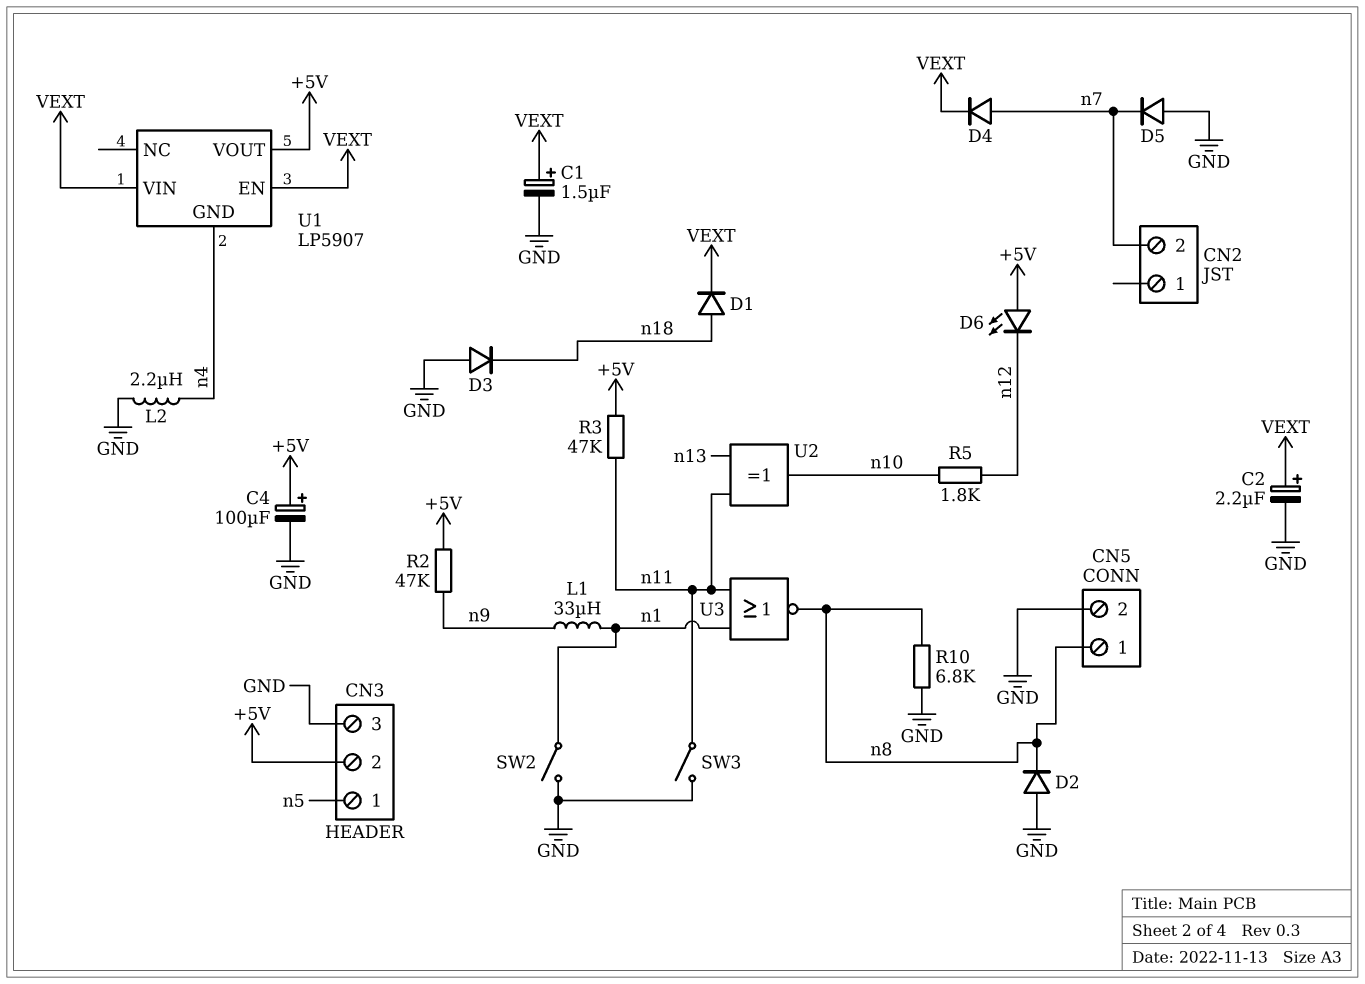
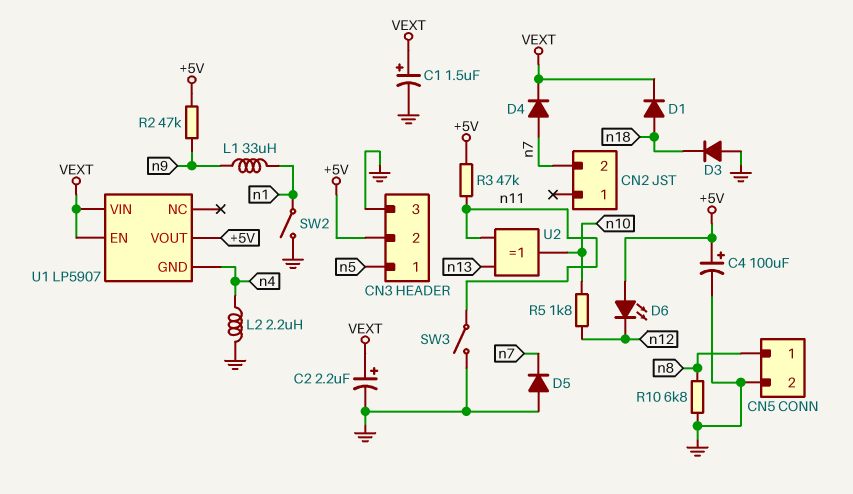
D2: diode (A GND, K n8) -> none
U3: NOR (in n1, in n11, out n8) -> none

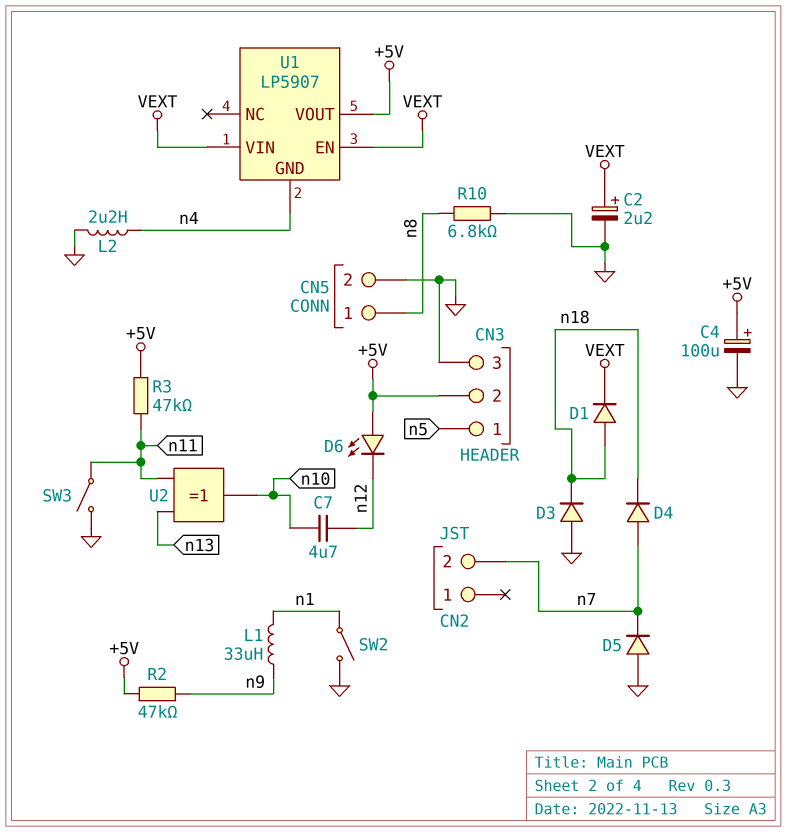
C1: 1.5uF (plus VEXT, minus GND) -> none
C7: none -> 4.7uF (n10, n12)
D4: diode (A n7, K VEXT) -> diode (A n7, K n18)
R5: 1.8k (n10, n12) -> none

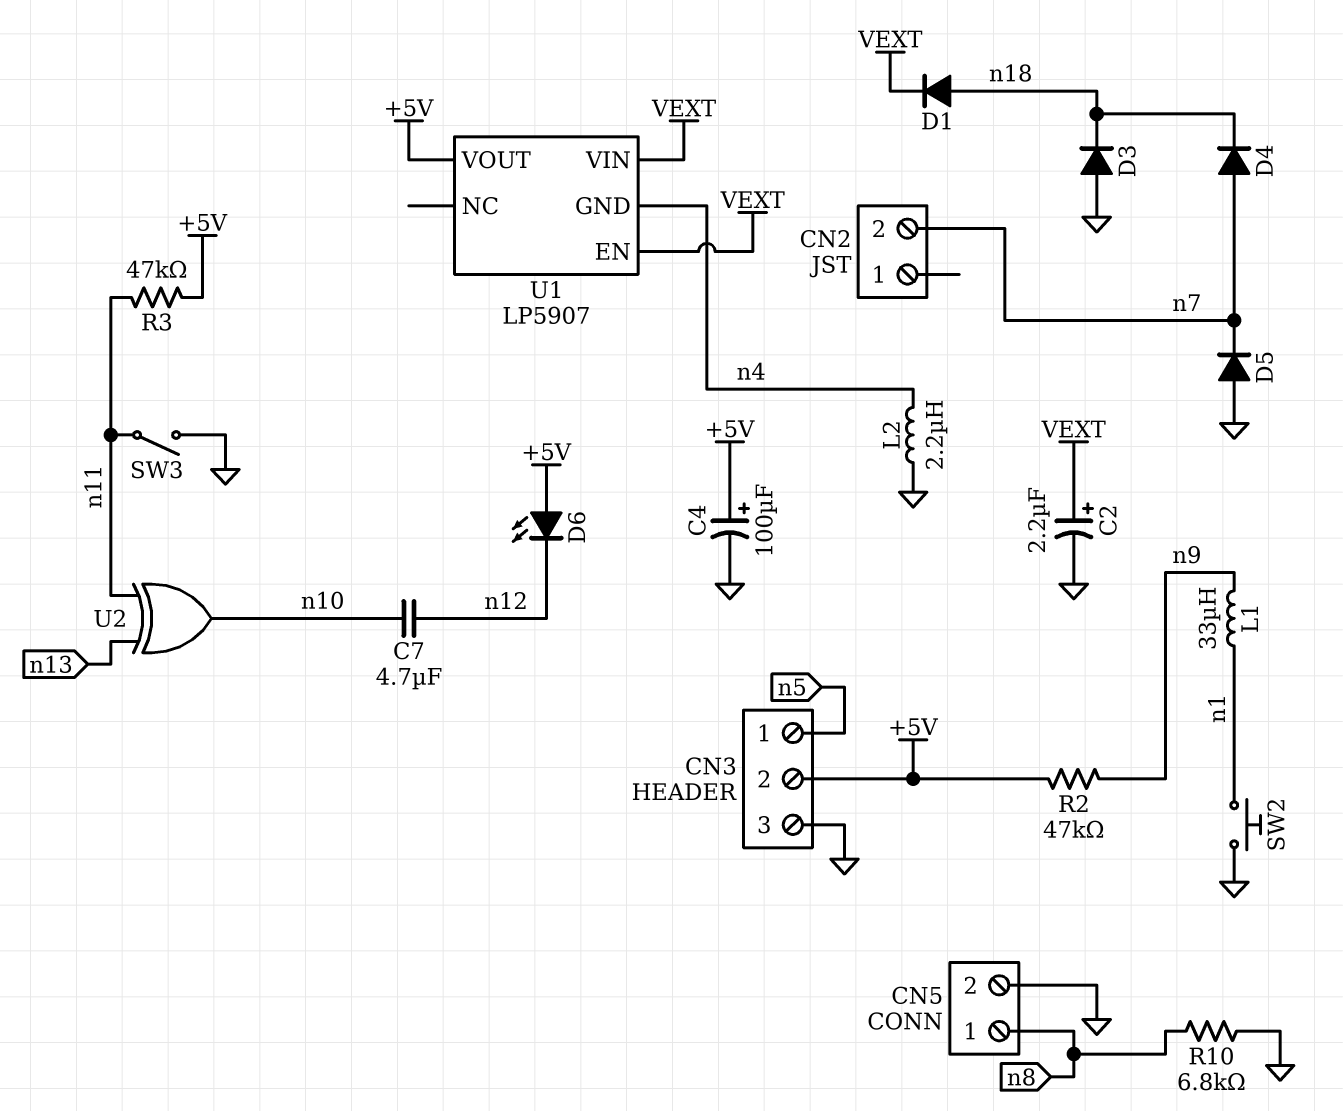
SW2: switch (GND, n1) -> button (GND, n1)

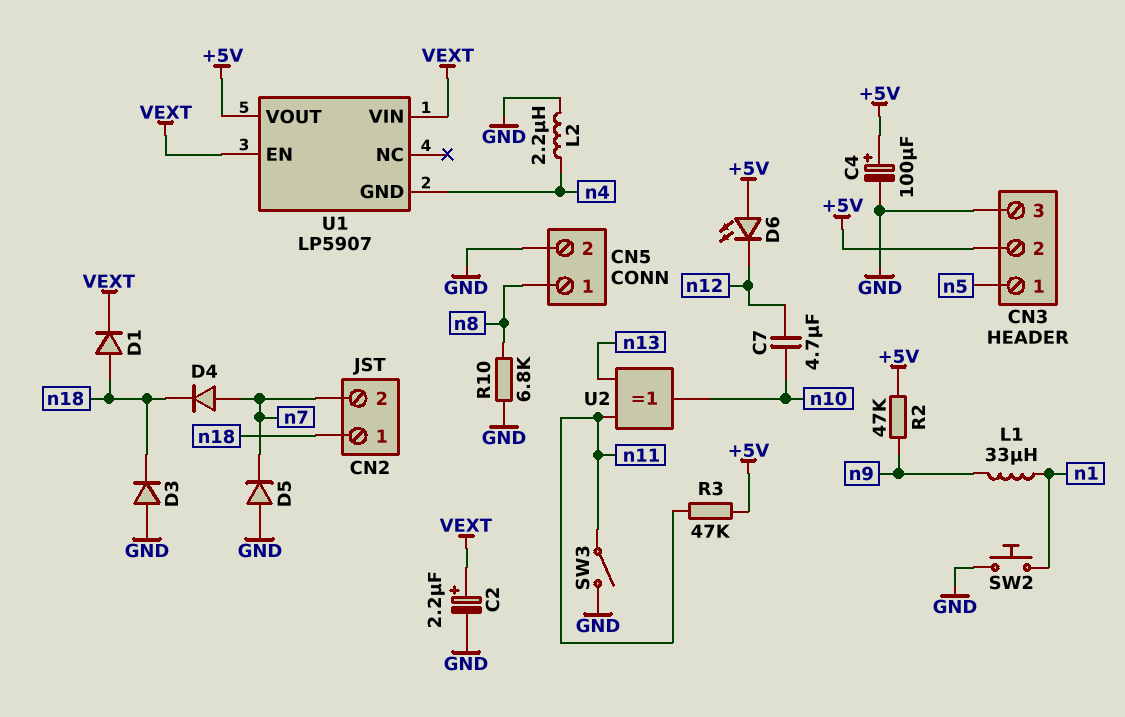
CN2 pin 1: none -> n18

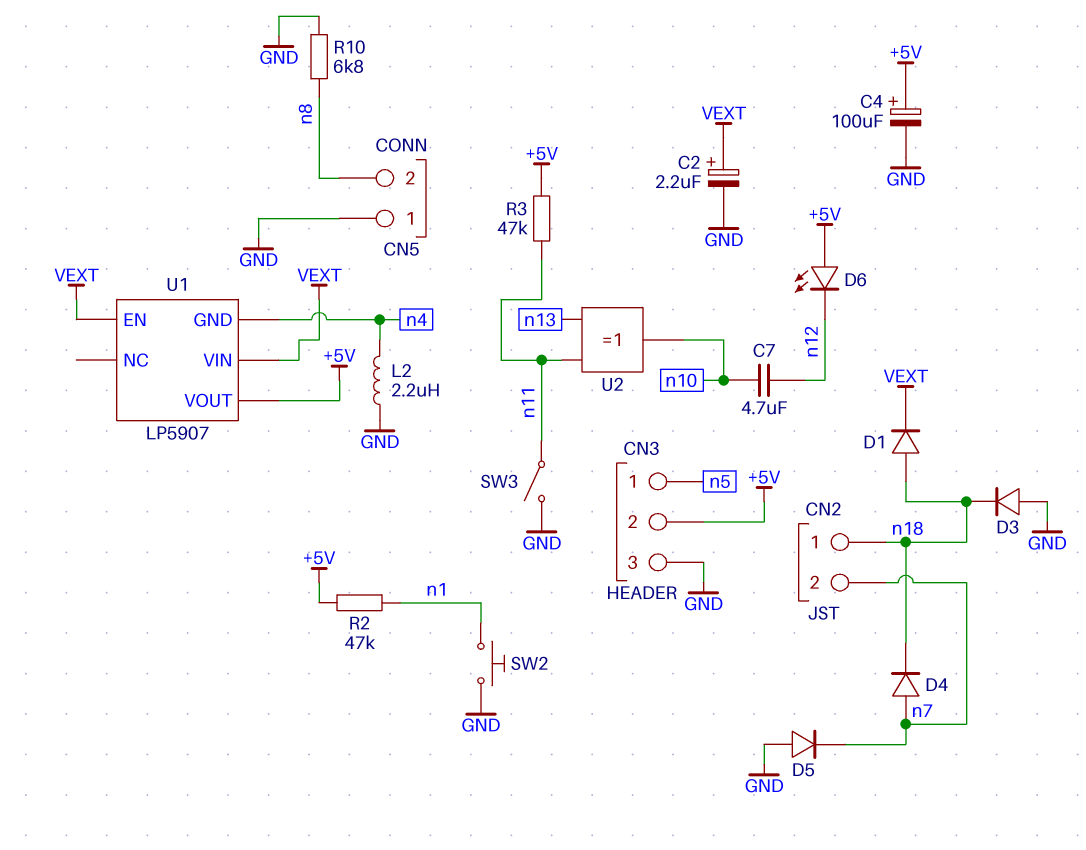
CN5 pin 1: n8 -> GND
CN5 pin 2: GND -> n8
L1: 33uH (n1, n9) -> none
R2: 47k (+5V, n9) -> 47k (+5V, n1)

